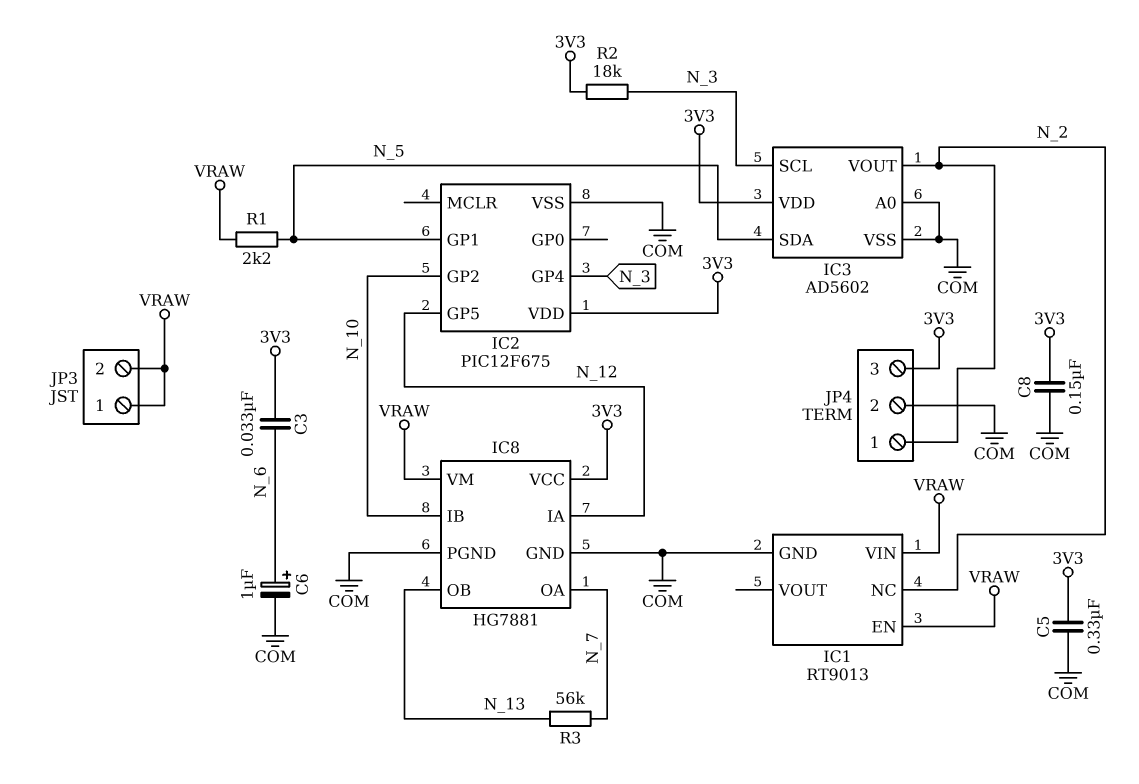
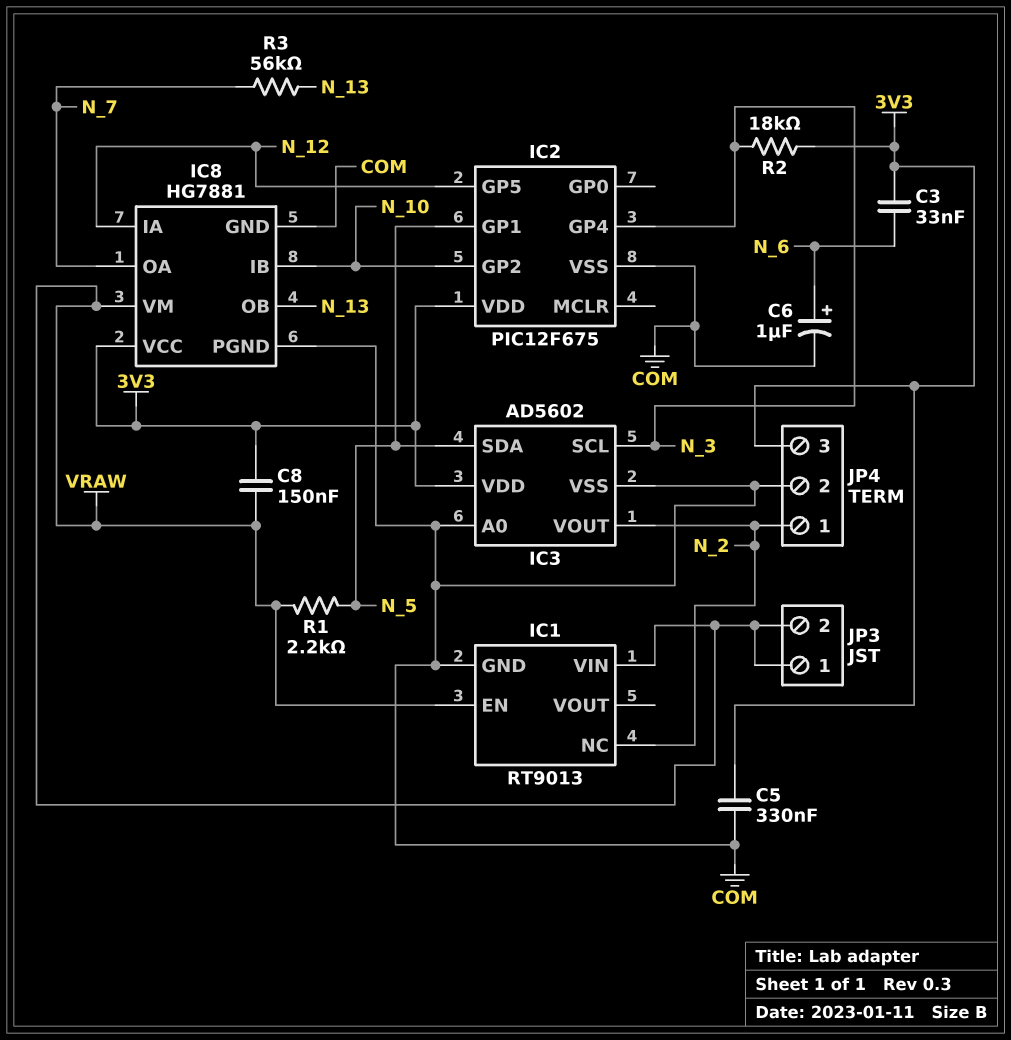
C8: 150nF (3V3, COM) -> 150nF (3V3, VRAW)

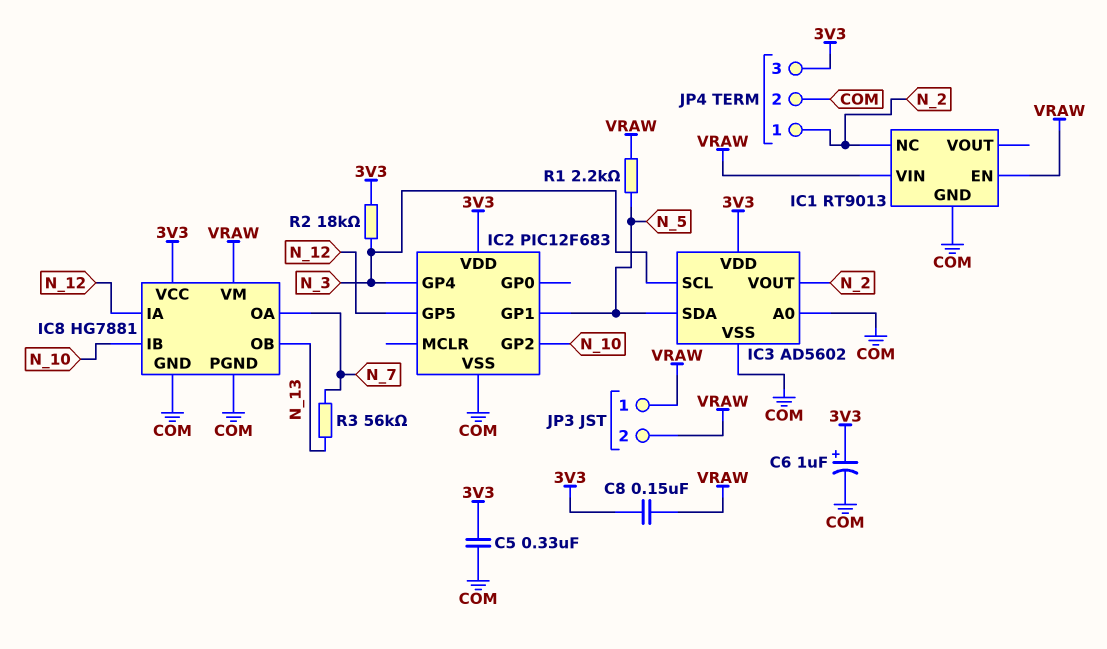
C3: 33nF (3V3, N_6) -> none
C6: 1uF (plus N_6, minus COM) -> 1uF (plus 3V3, minus COM)
IC2: PIC12F675 -> PIC12F683

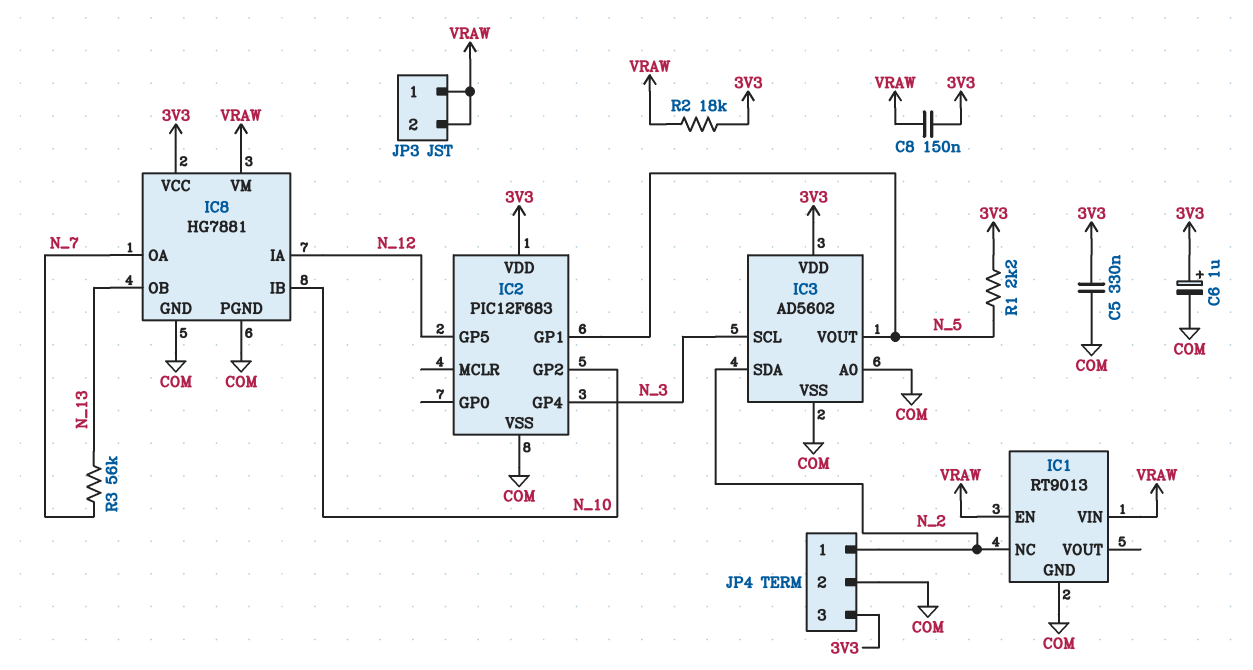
IC3 pin SDA: N_5 -> N_2
IC3 pin VOUT: N_2 -> N_5
R1: 2.2k (N_5, VRAW) -> 2.2k (3V3, N_5)
R2: 18k (3V3, N_3) -> 18k (3V3, VRAW)

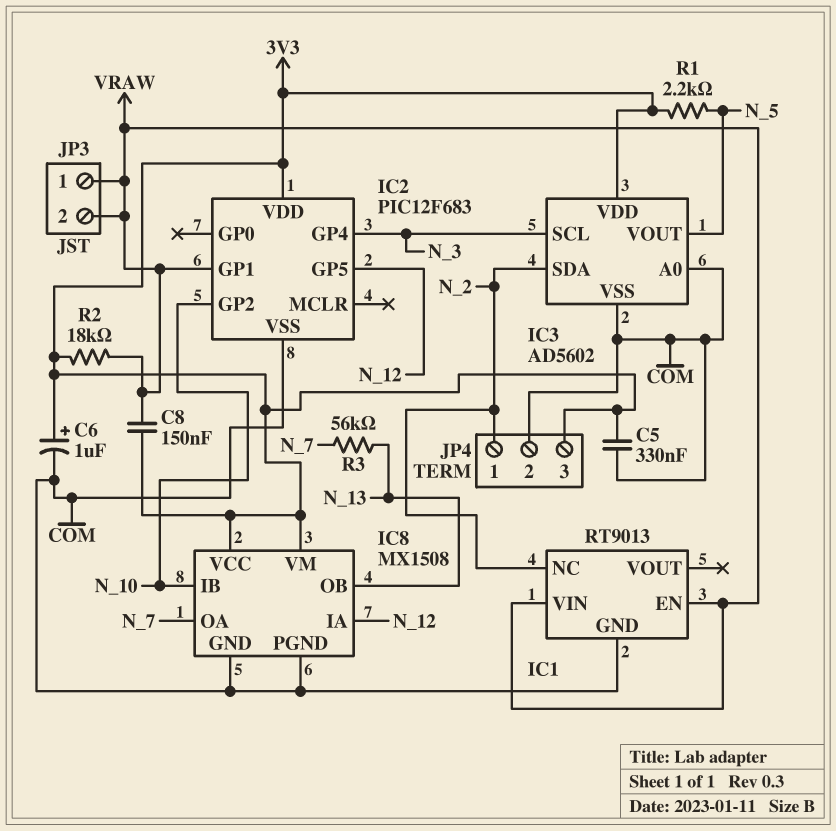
IC2 pin GP1: N_5 -> VRAW
IC8: HG7881 -> MX1508
IC8 pin VM: VRAW -> 3V3

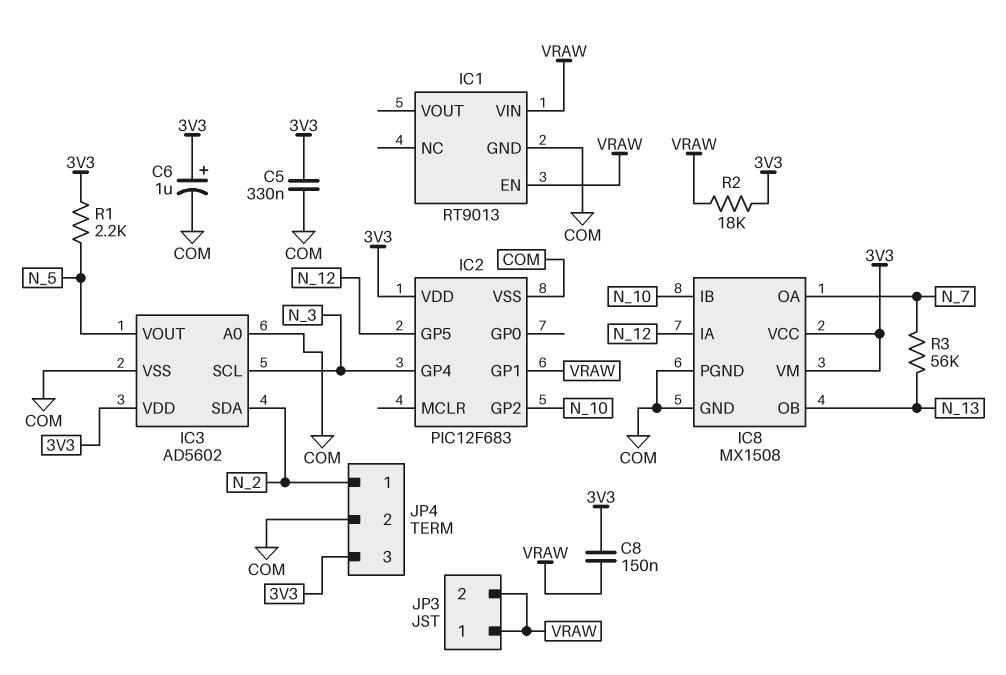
IC1 pin NC: N_2 -> none

